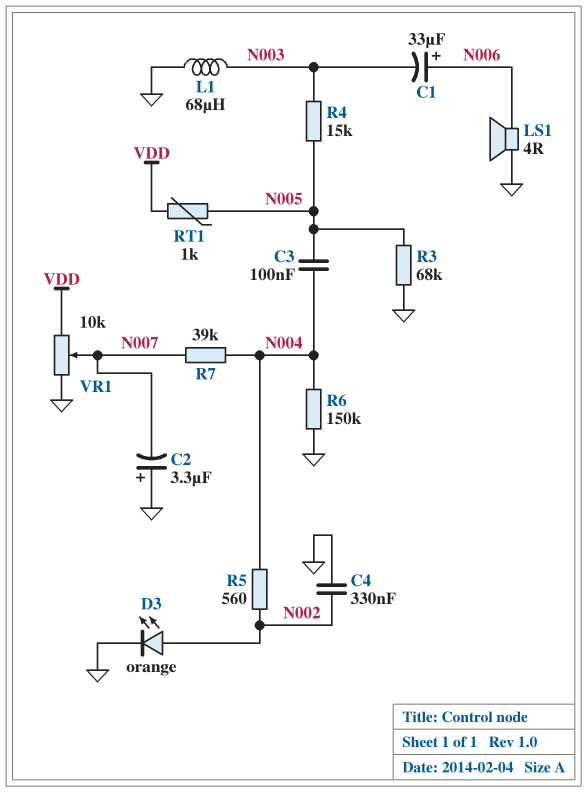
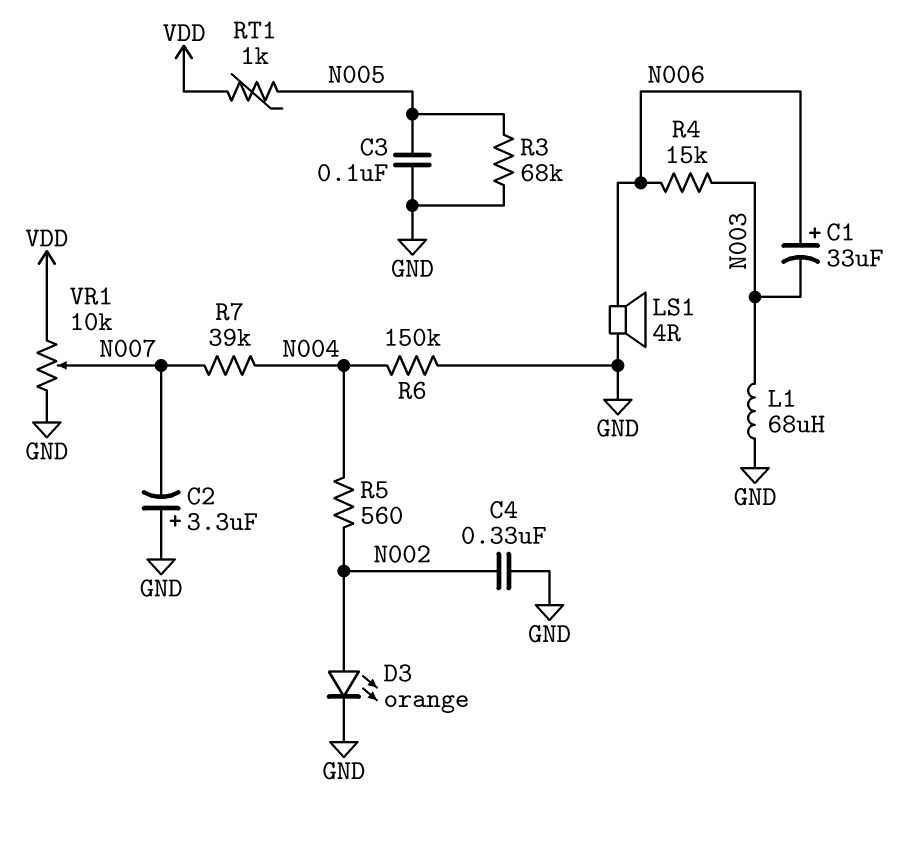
C3: 100nF (N004, N005) -> 100nF (GND, N005)
R4: 15k (N003, N005) -> 15k (N003, N006)

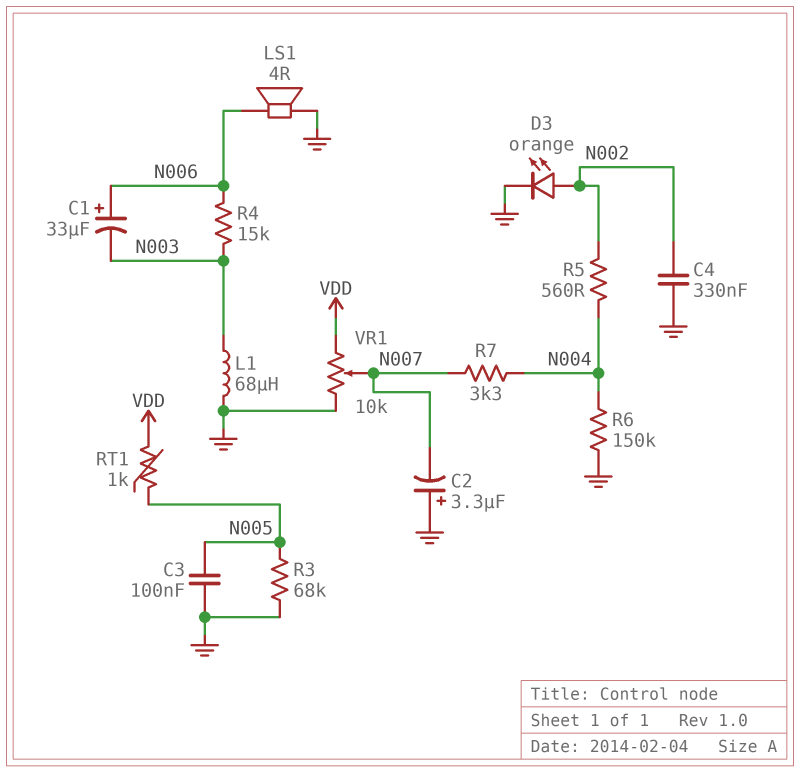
R7: 39k (N004, N007) -> 3.3k (N004, N007)

